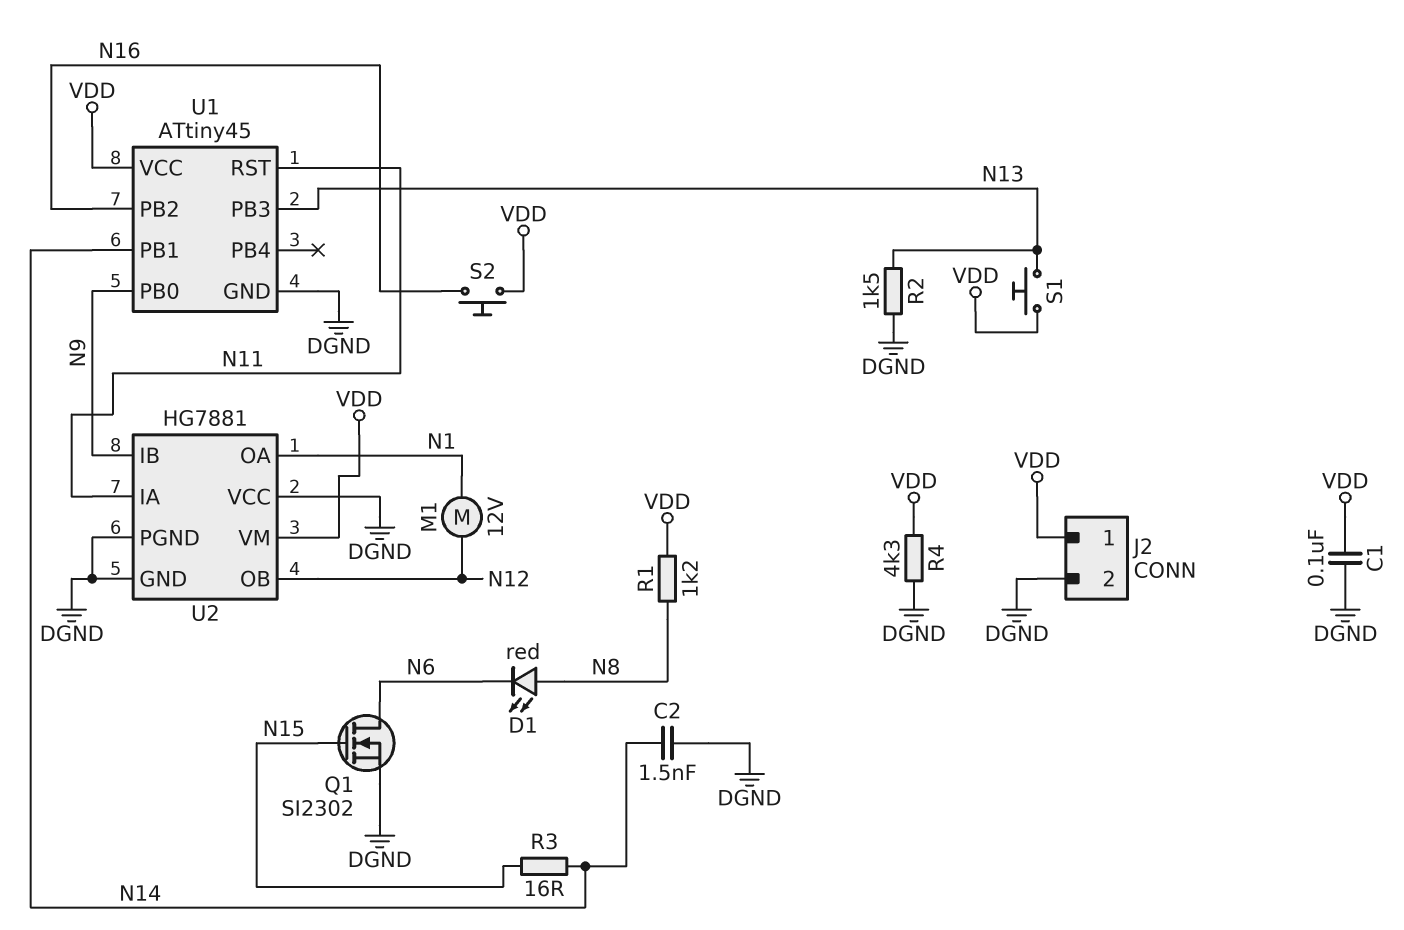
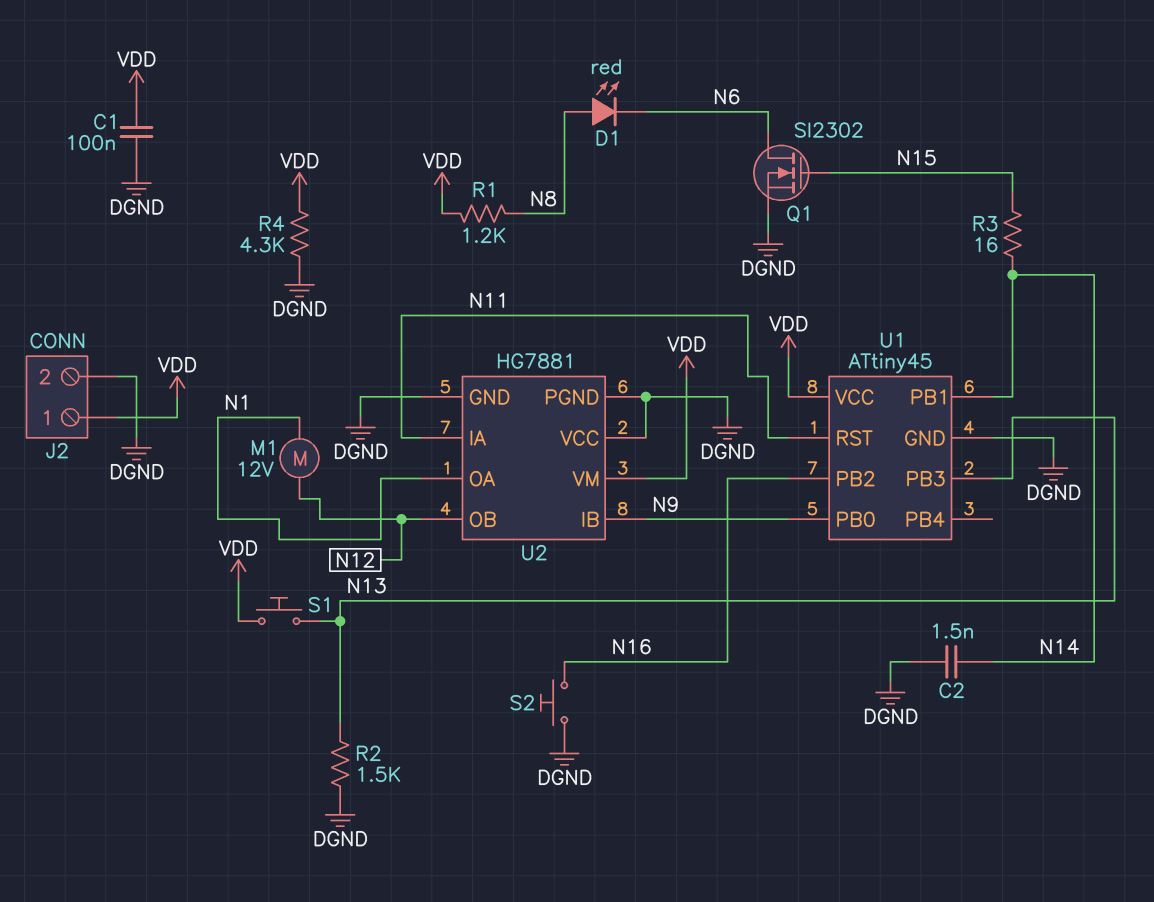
S2: button (N16, VDD) -> button (DGND, N16)

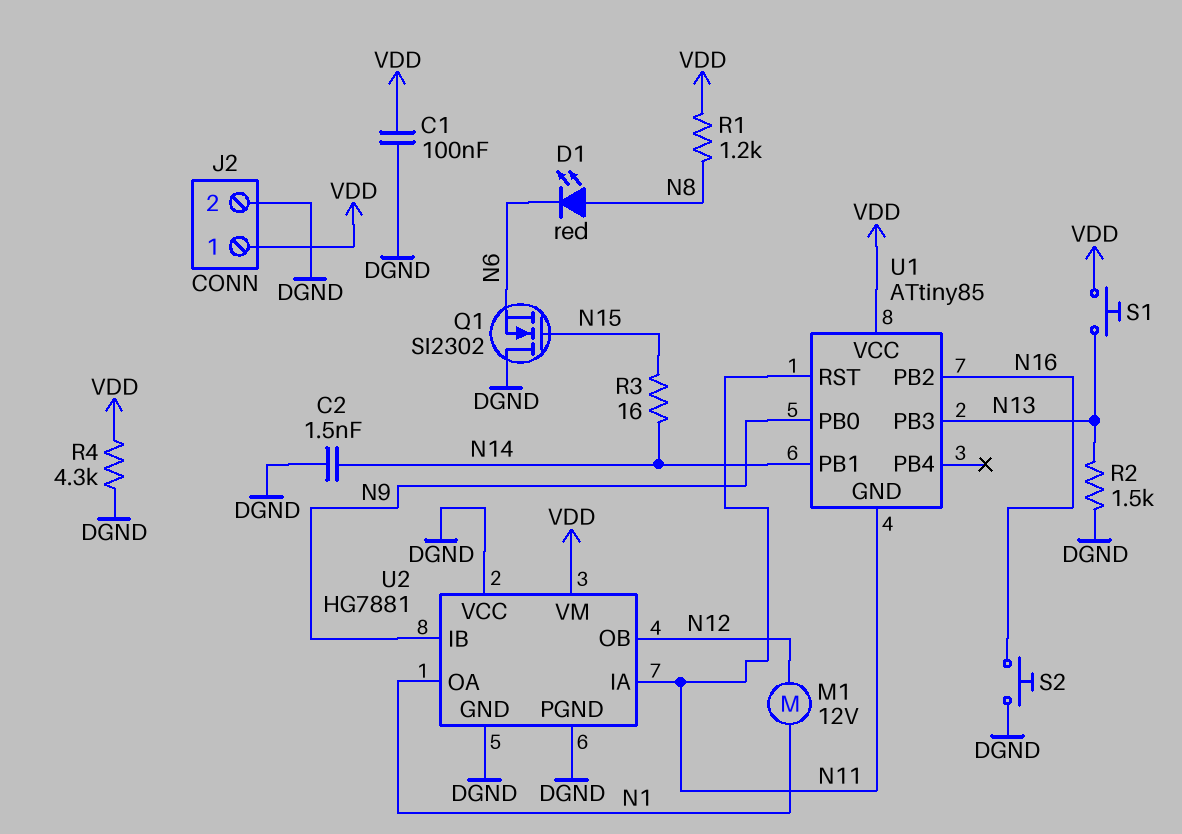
Q1: NMOS SI2302 (G N15, D N6, S DGND) -> NMOS SI2302 (G N15, D DGND, S N6)
U1: ATtiny45 -> ATtiny85
U1 pin GND: DGND -> N11

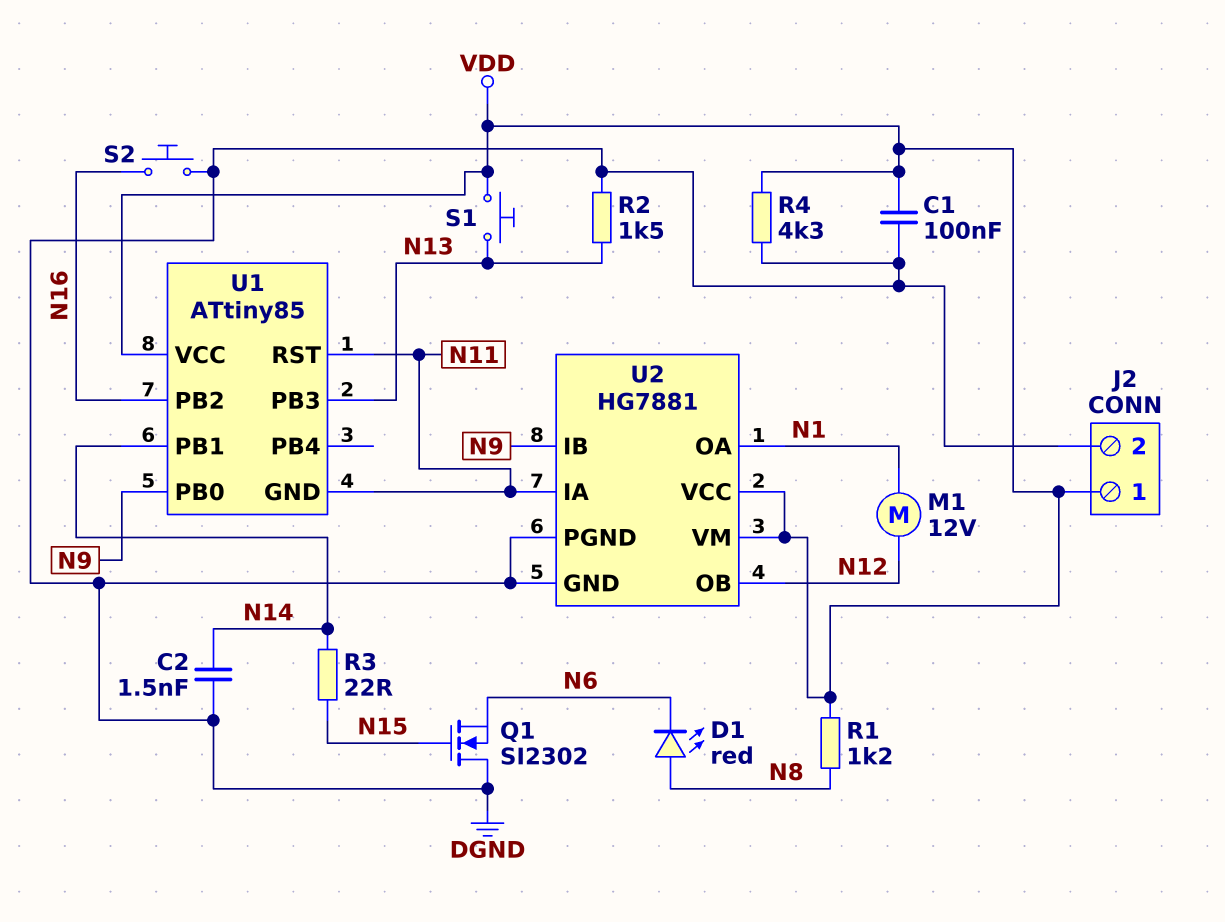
R3: 16 (N14, N15) -> 22 (N14, N15)
U2 pin VCC: DGND -> VDD

